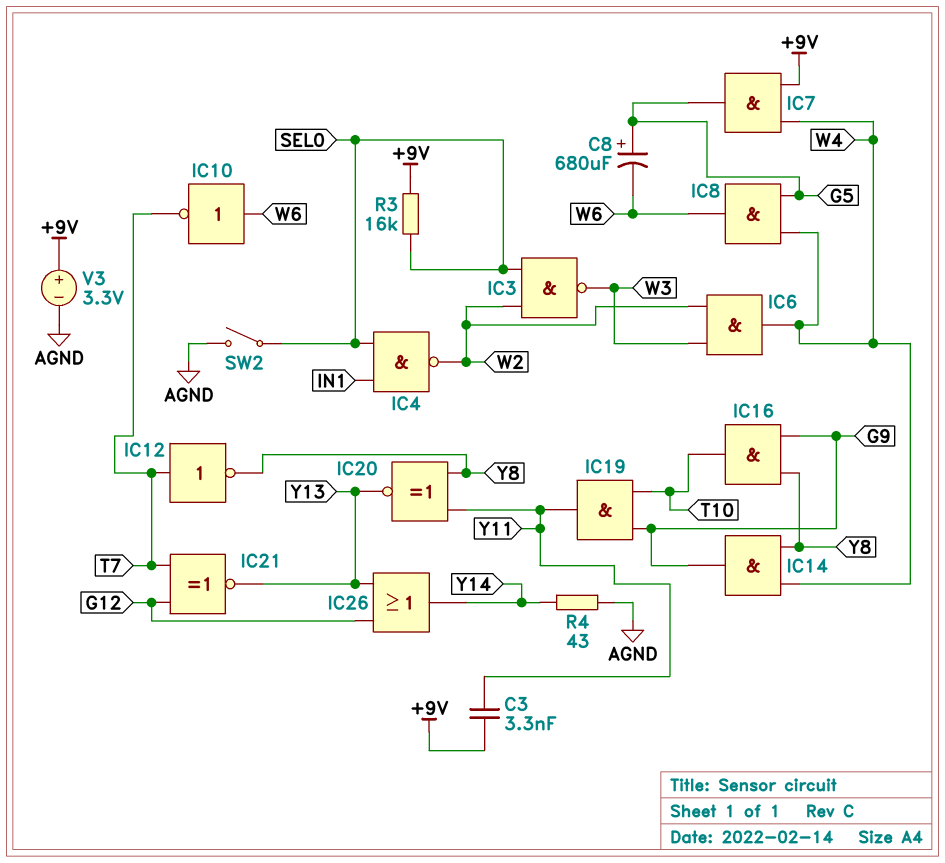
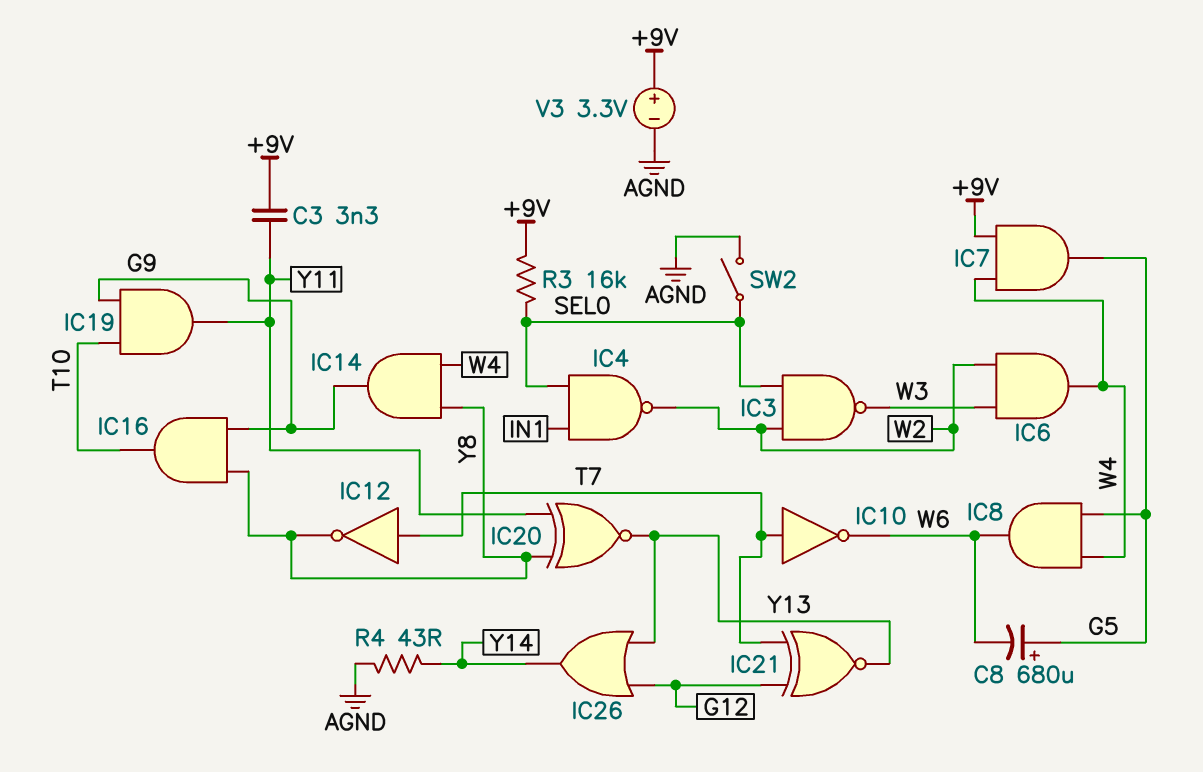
IC10: NOT (in W6, out T7) -> NOT (in T7, out W6)

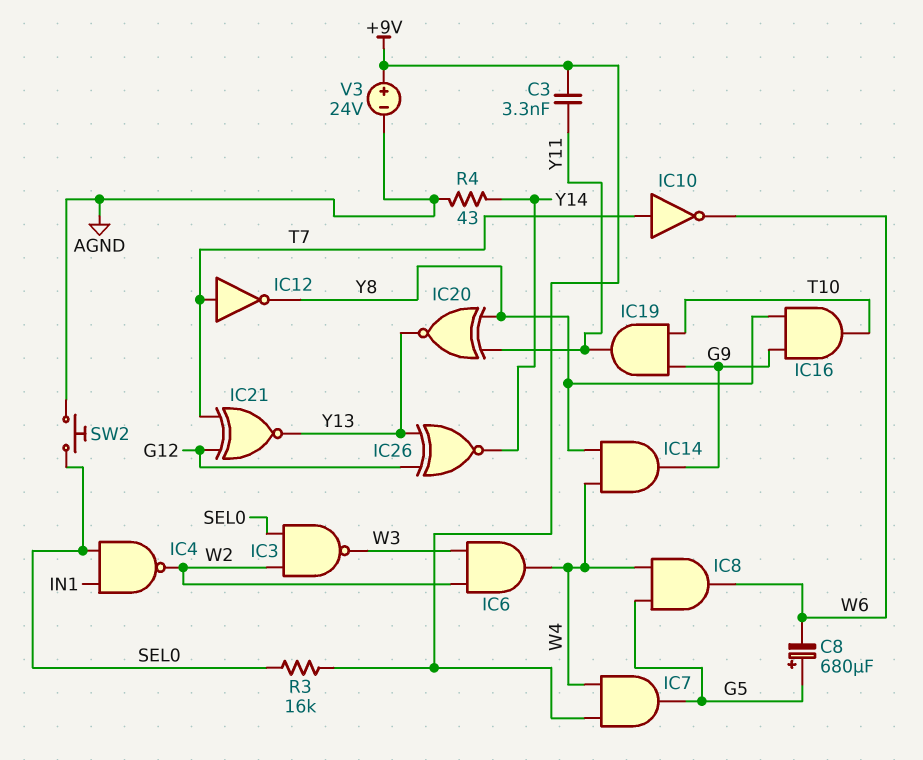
IC26: OR (in G12, in Y13, out Y14) -> XNOR (in G12, in Y13, out Y14)
SW2: switch (AGND, SEL0) -> button (AGND, SEL0)
V3: 3.3V (plus +9V, minus AGND) -> 24V (plus +9V, minus AGND)

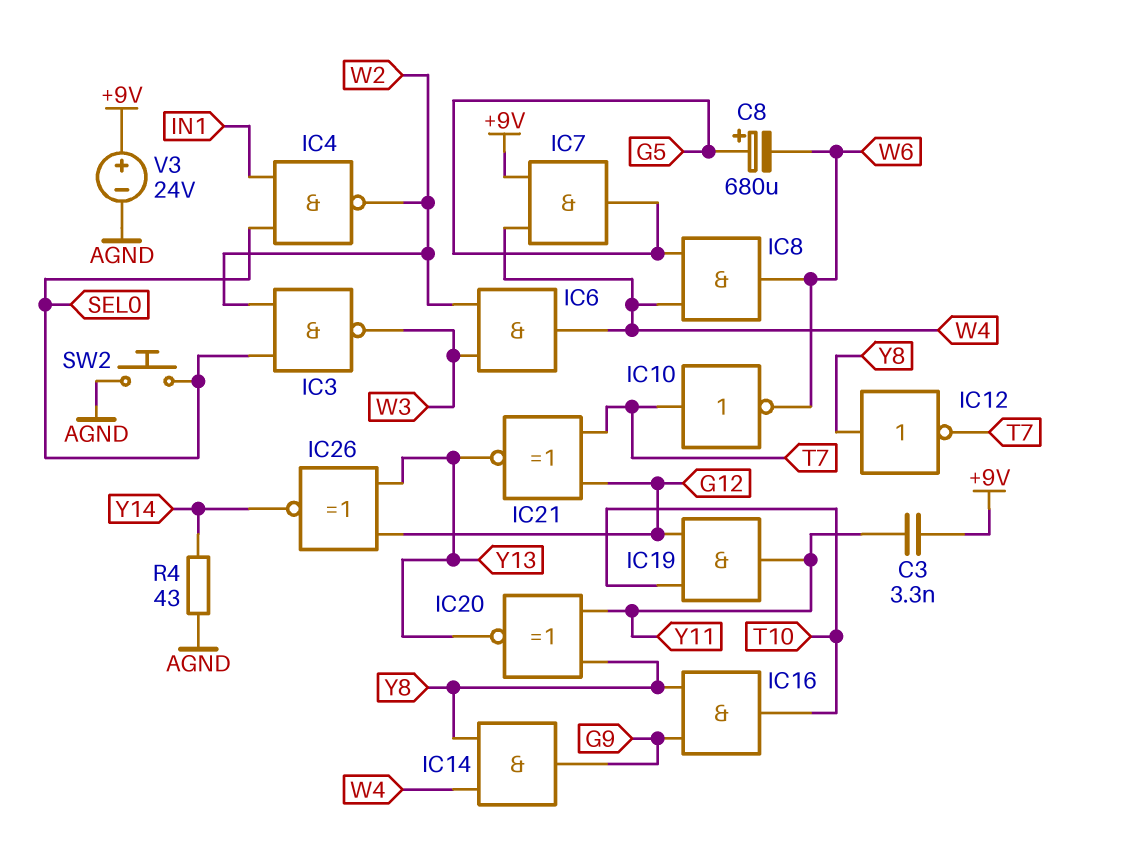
IC12: NOT (in T7, out Y8) -> NOT (in Y8, out T7)
IC19: AND (in G9, in T10, out Y11) -> AND (in G12, in T10, out Y11)
R3: 16k (+9V, SEL0) -> none

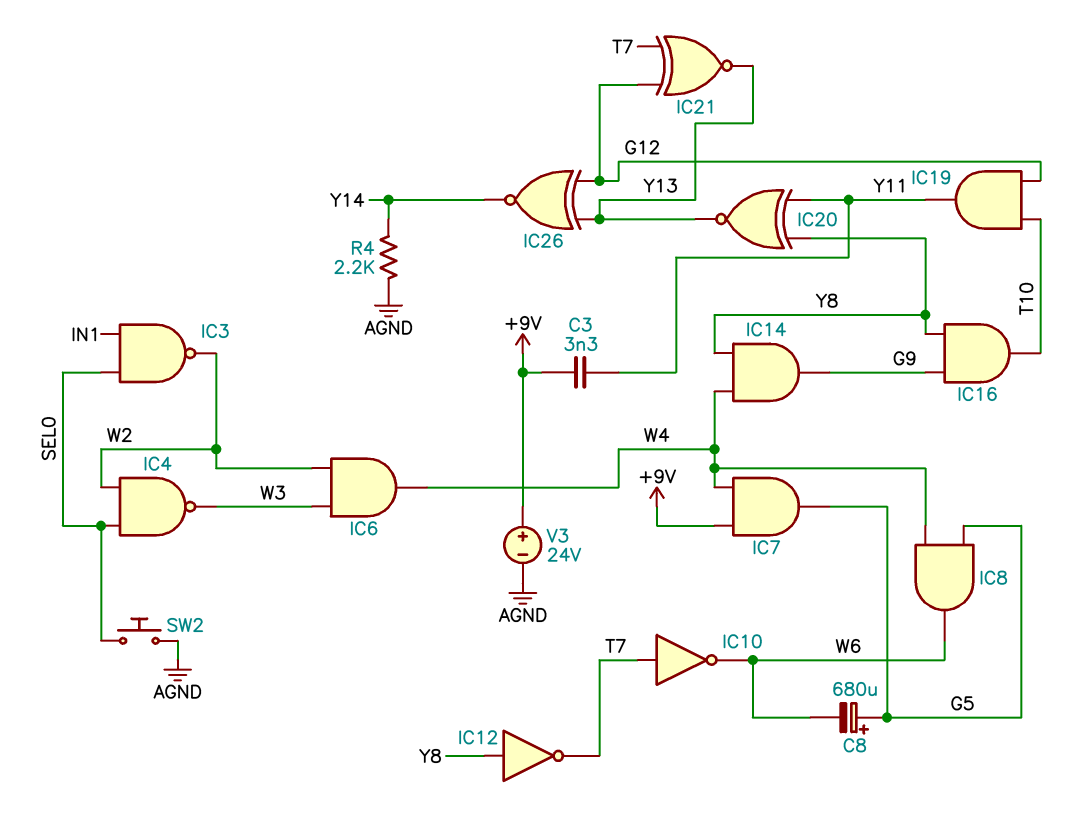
IC3: NAND (in SEL0, in W2, out W3) -> NAND (in IN1, in SEL0, out W2)
IC4: NAND (in IN1, in SEL0, out W2) -> NAND (in SEL0, in W2, out W3)
R4: 43 (AGND, Y14) -> 2.2k (AGND, Y14)

